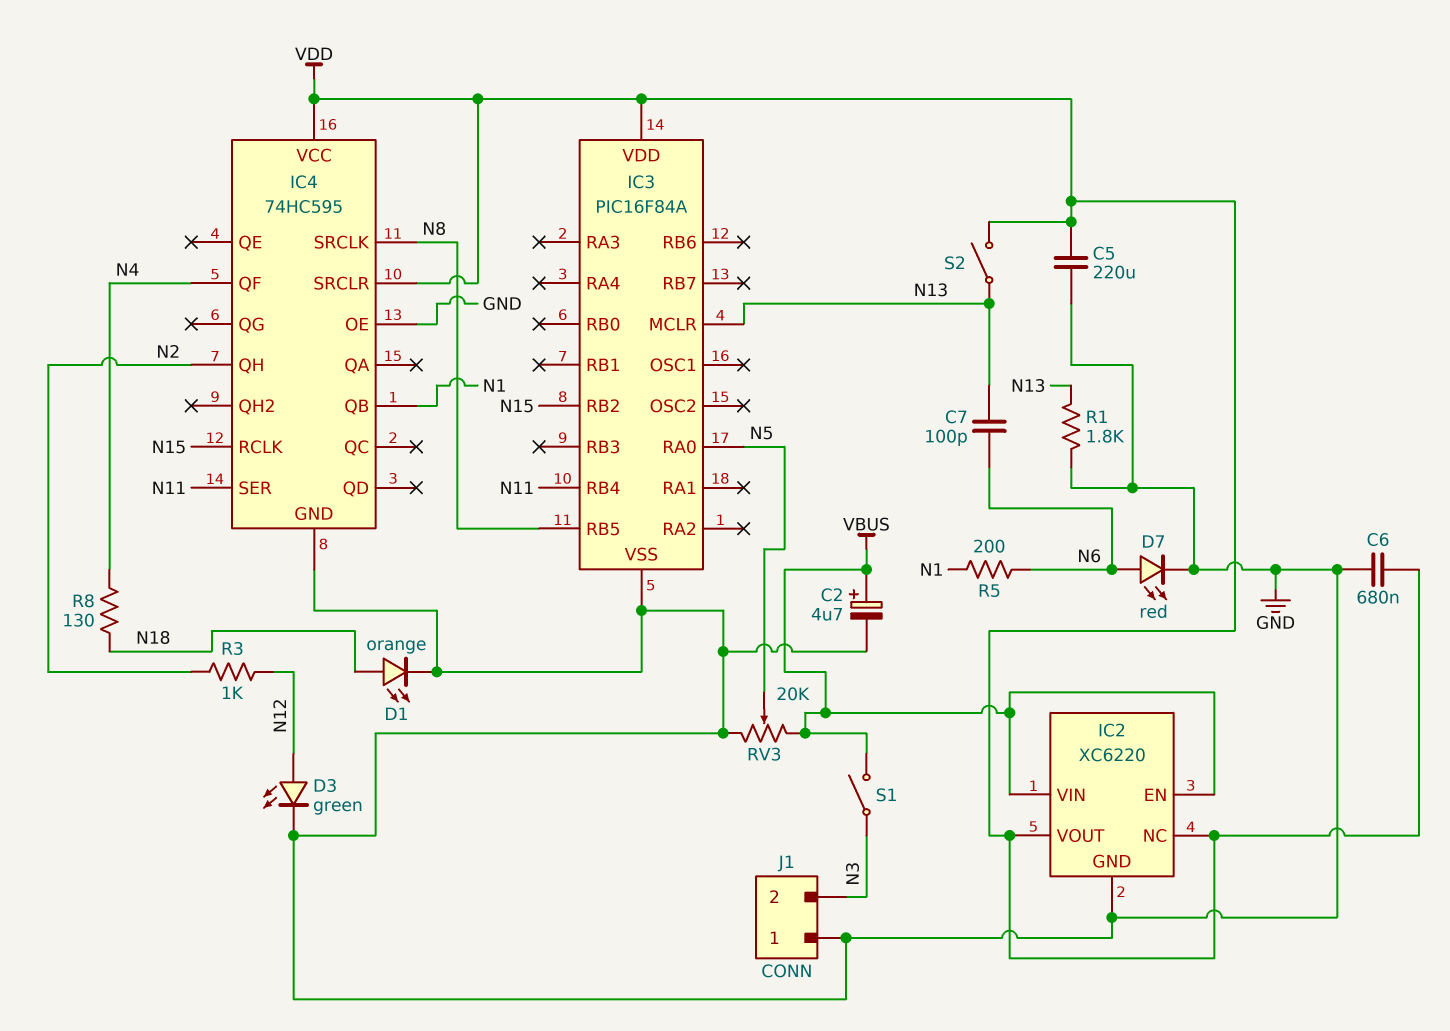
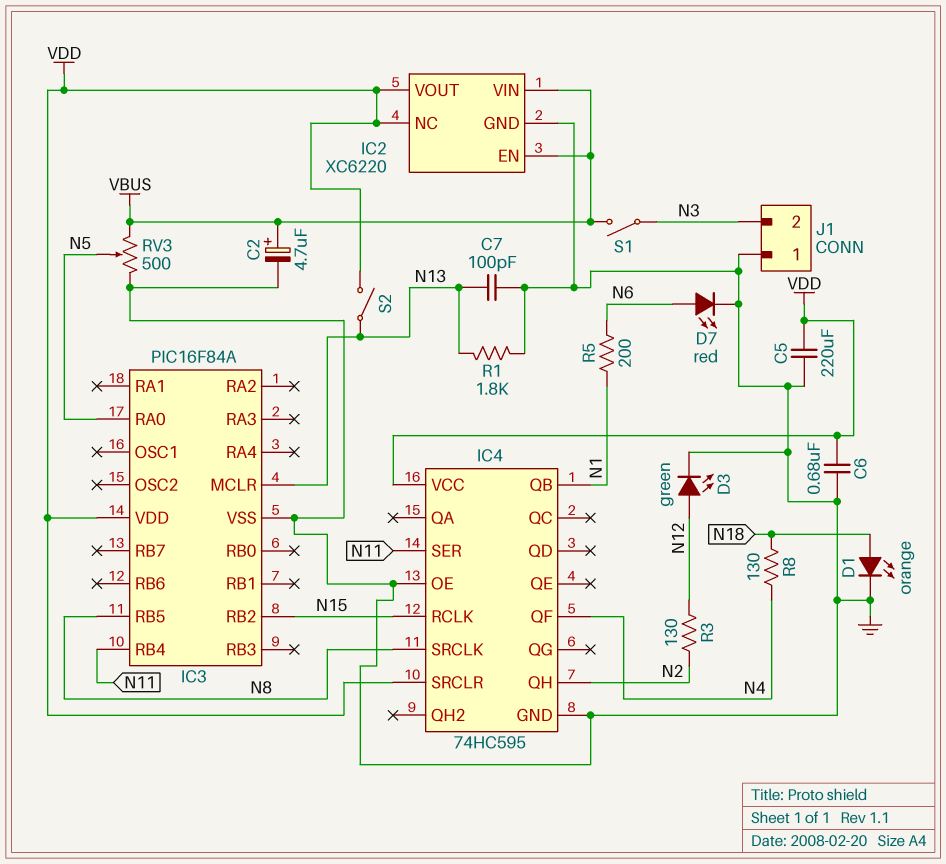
C7: 100pF (N6, N13) -> 100pF (GND, N13)
R3: 1k (N2, N12) -> 130 (N2, N12)
RV3: 20k (GND, VBUS, wiper N5) -> 500 (GND, VBUS, wiper N5)

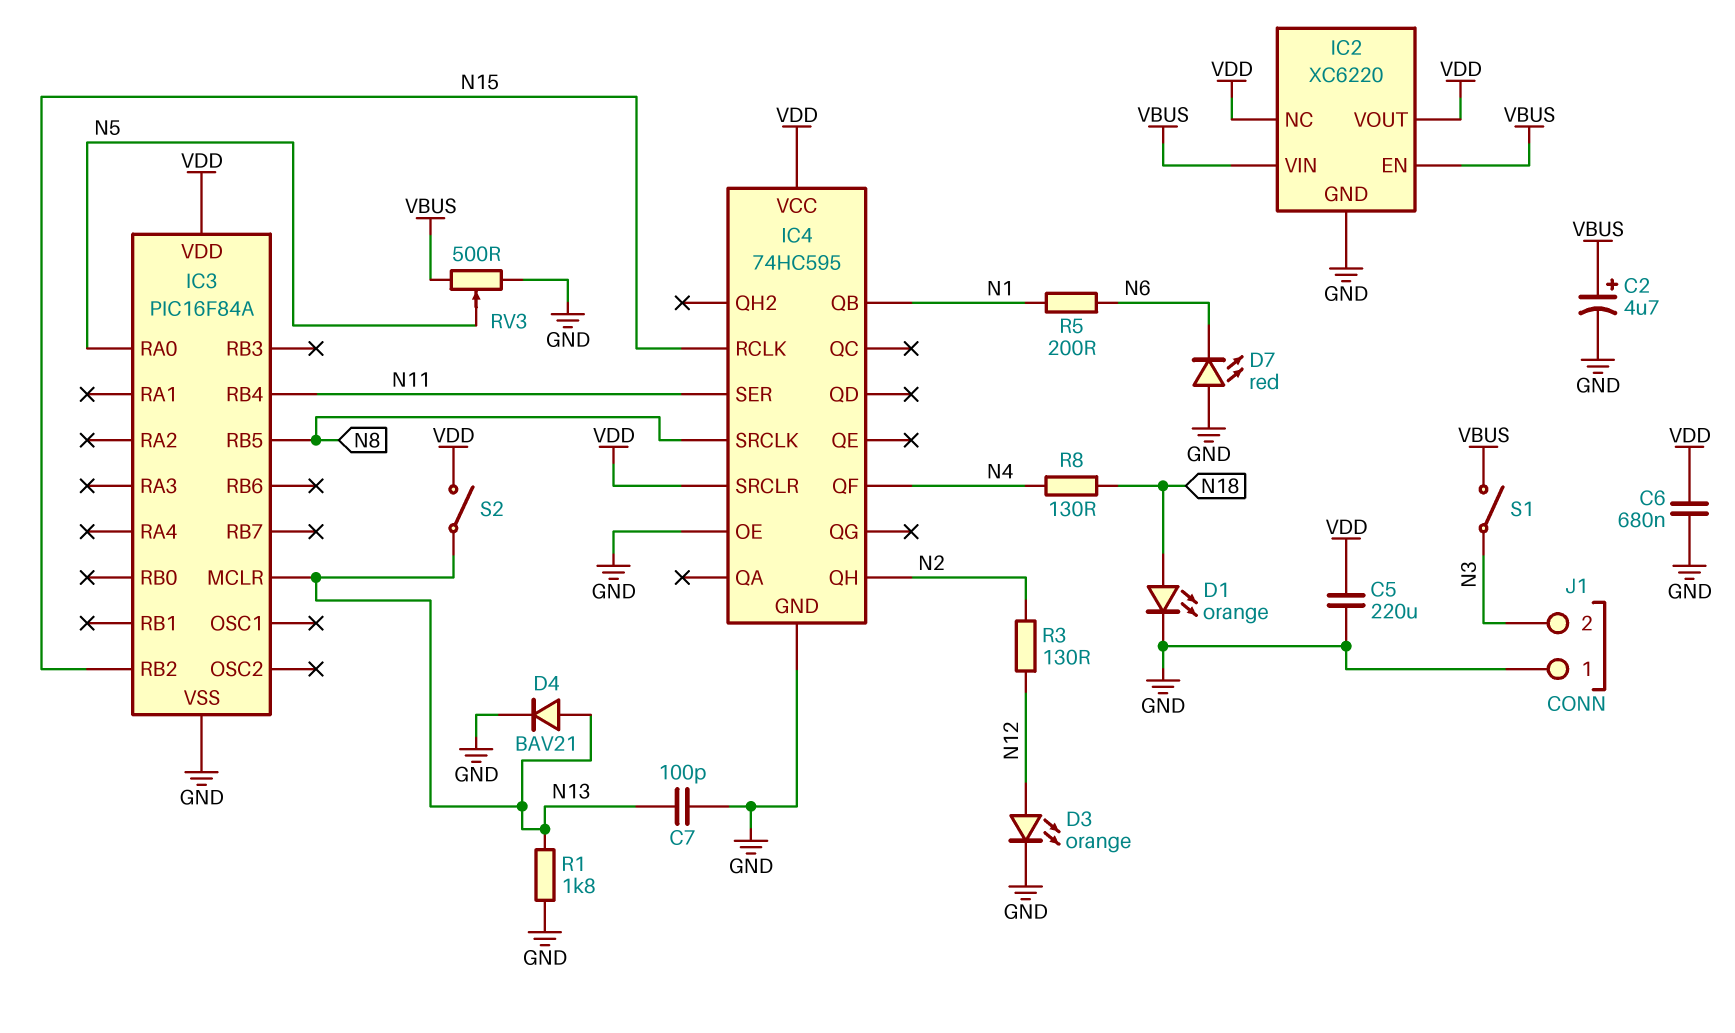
D3: LED green (A N12, K GND) -> LED orange (A N12, K GND)
D4: none -> diode BAV21 (A N13, K GND)
D7: LED red (A N6, K GND) -> LED red (A GND, K N6)

